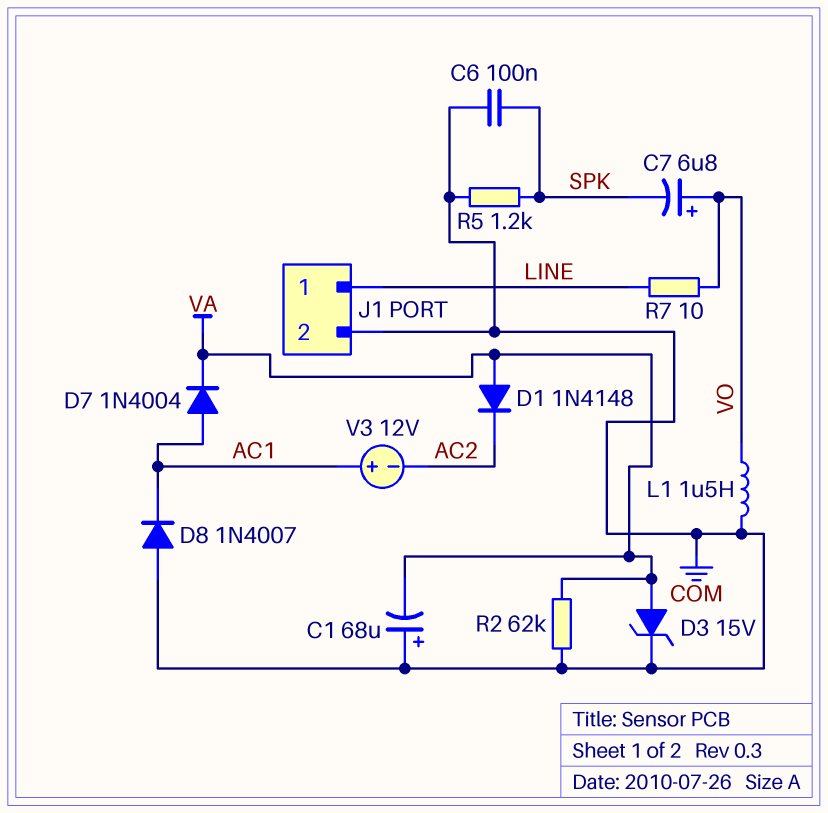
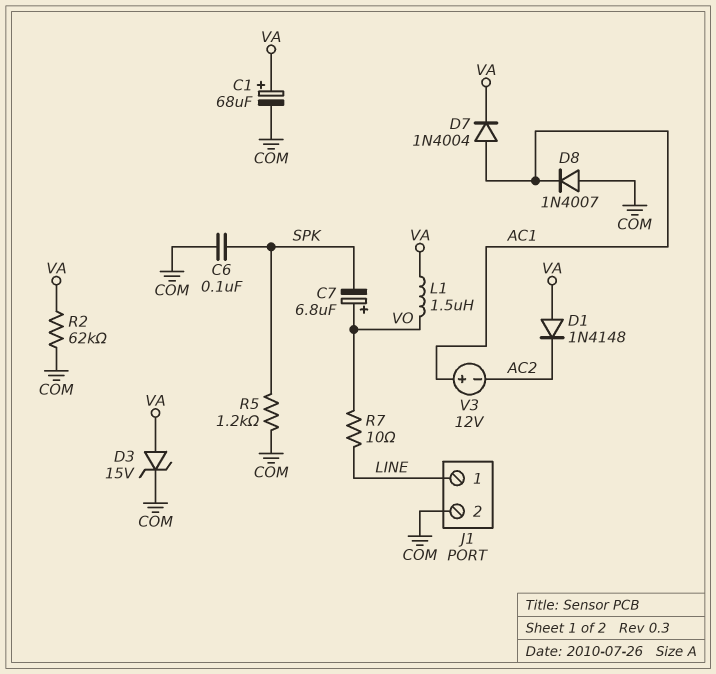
C1: 68uF (plus COM, minus VA) -> 68uF (plus VA, minus COM)
L1: 1.5uH (COM, VO) -> 1.5uH (VA, VO)

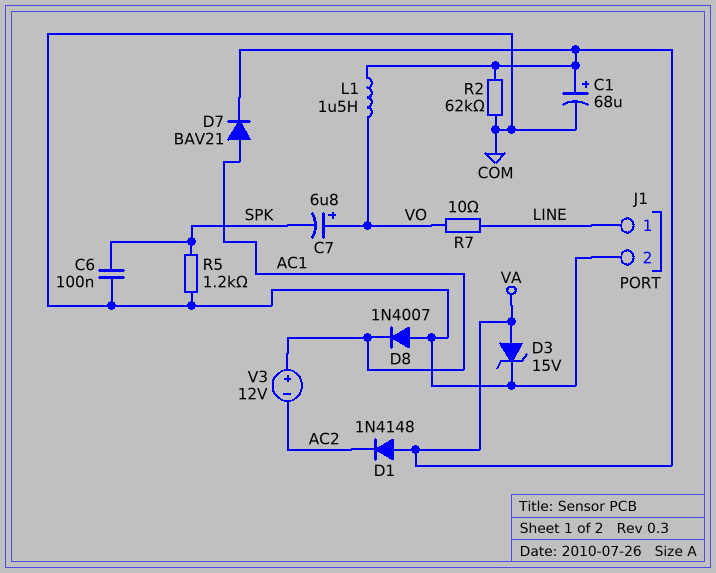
D7: diode 1N4004 (A AC1, K VA) -> diode BAV21 (A AC1, K VA)

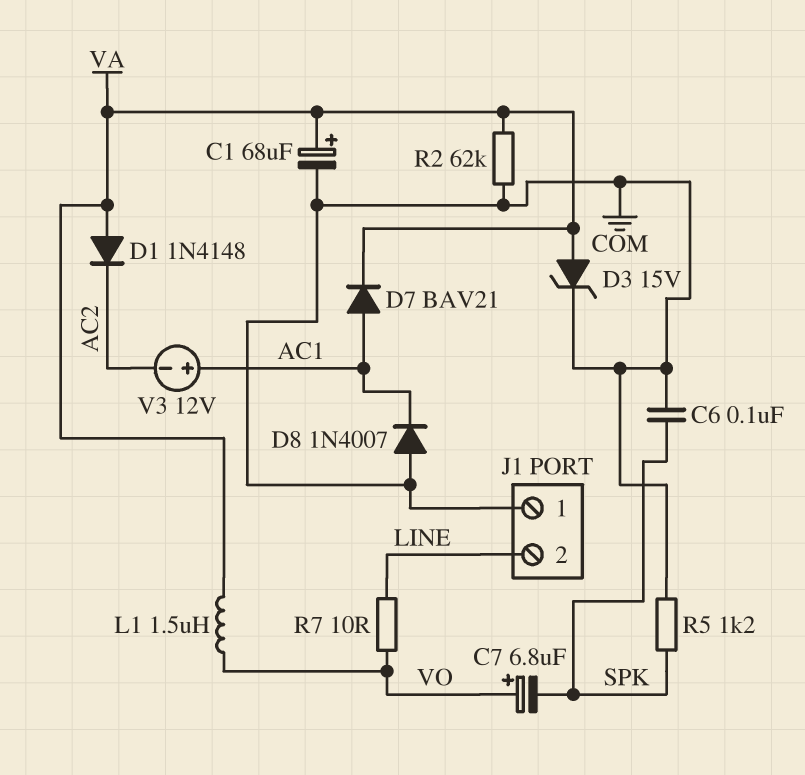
J1 pin 1: LINE -> COM
J1 pin 2: COM -> LINE

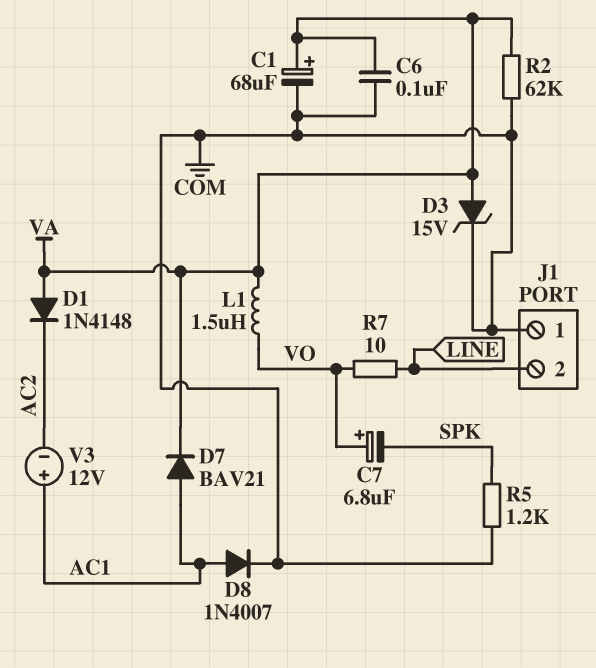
C6: 100nF (COM, SPK) -> 100nF (COM, VA)
D8: diode 1N4007 (A COM, K AC1) -> diode 1N4007 (A AC1, K COM)

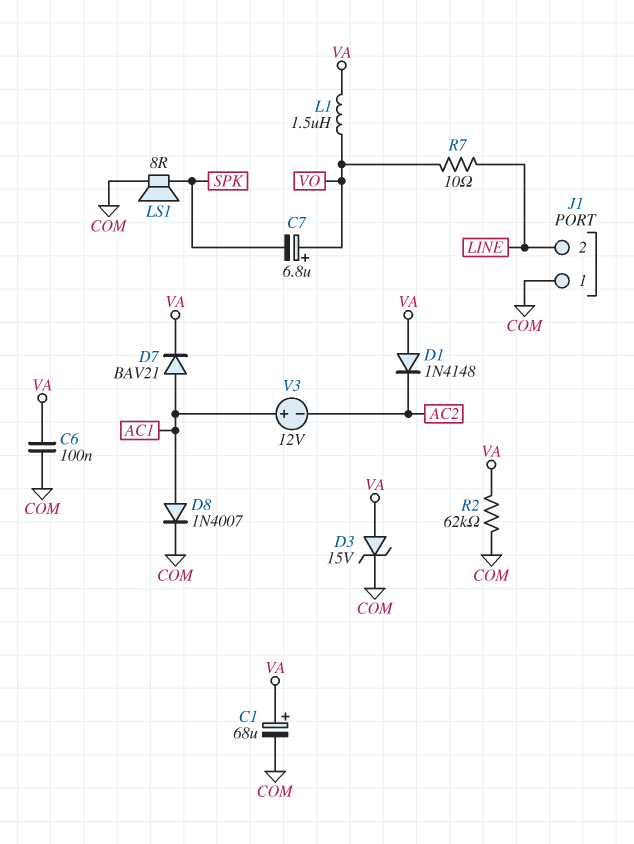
LS1: none -> speaker 8R (COM, SPK)
R5: 1.2k (COM, SPK) -> none

